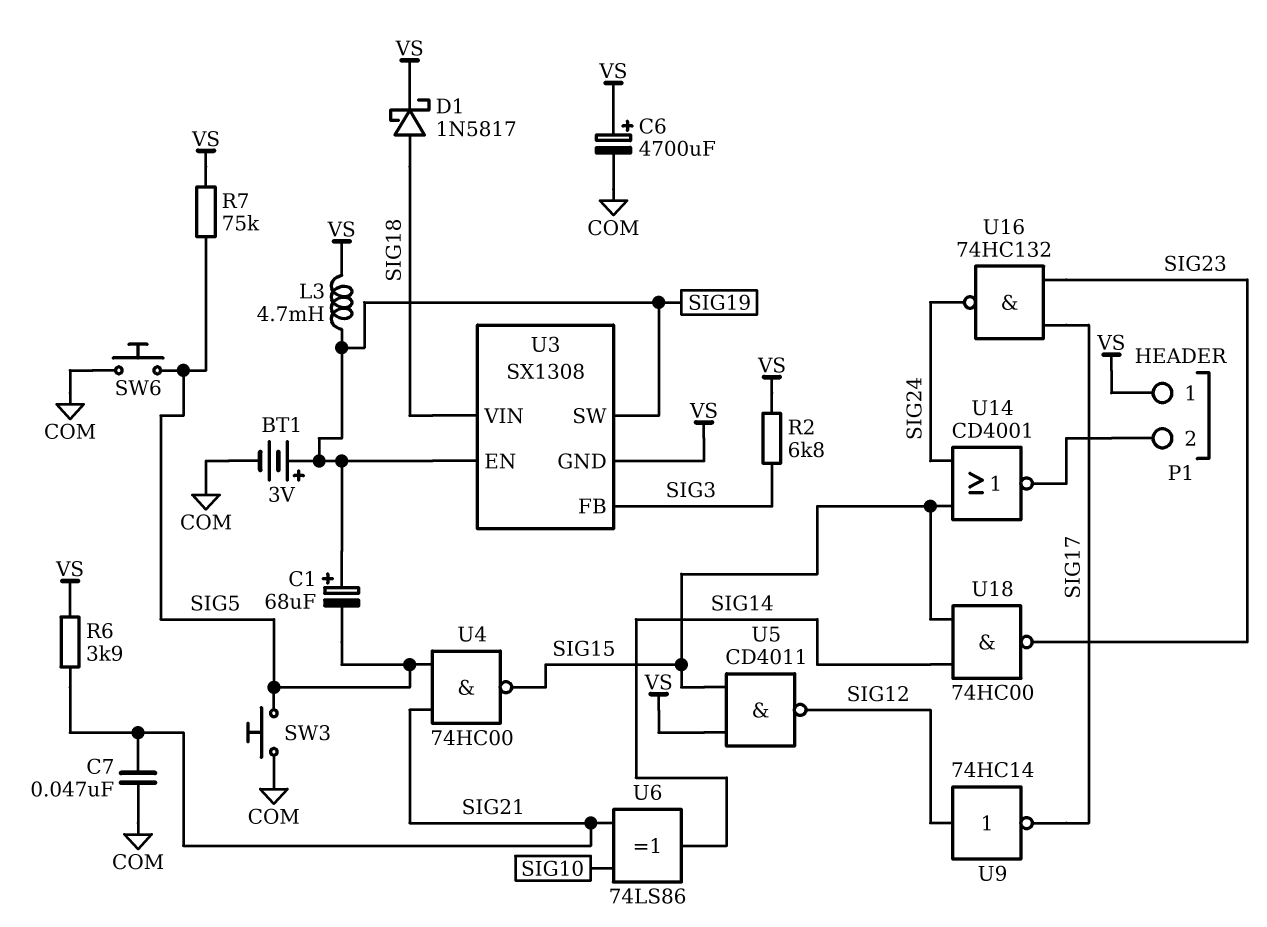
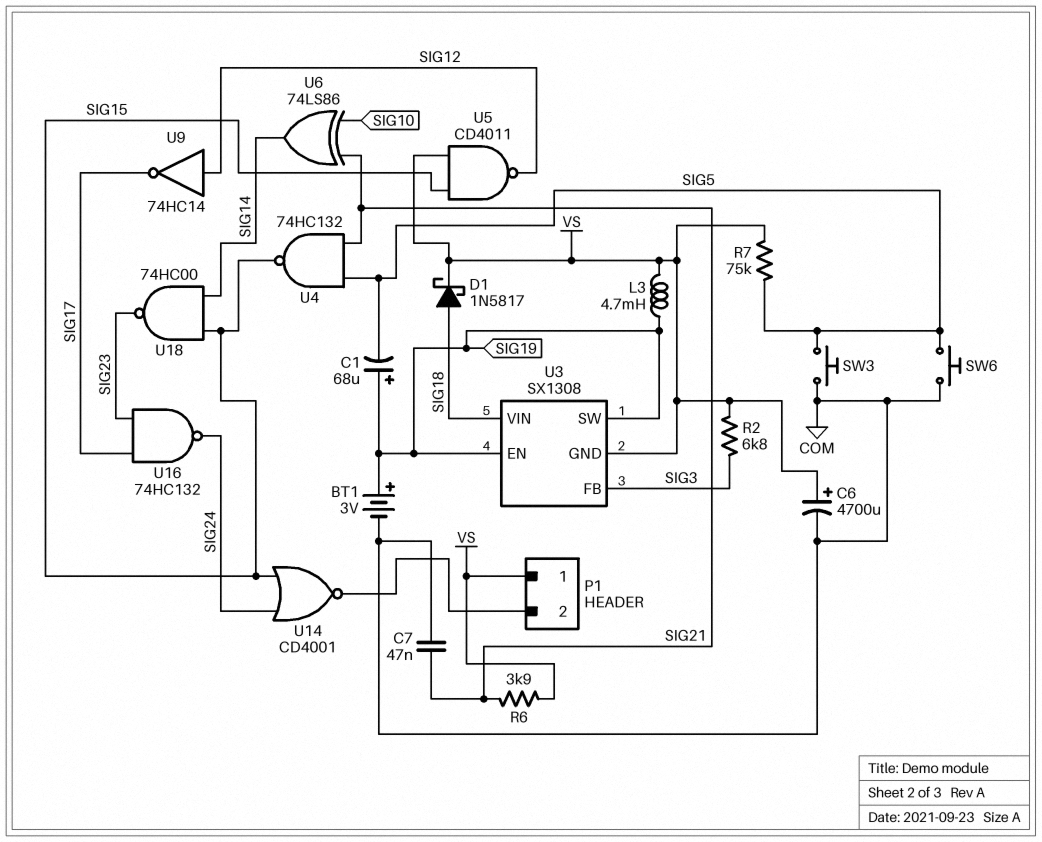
U4: NAND 74HC00 (in SIG5, in SIG21, out SIG15) -> NAND 74HC132 (in SIG5, in SIG21, out SIG15)

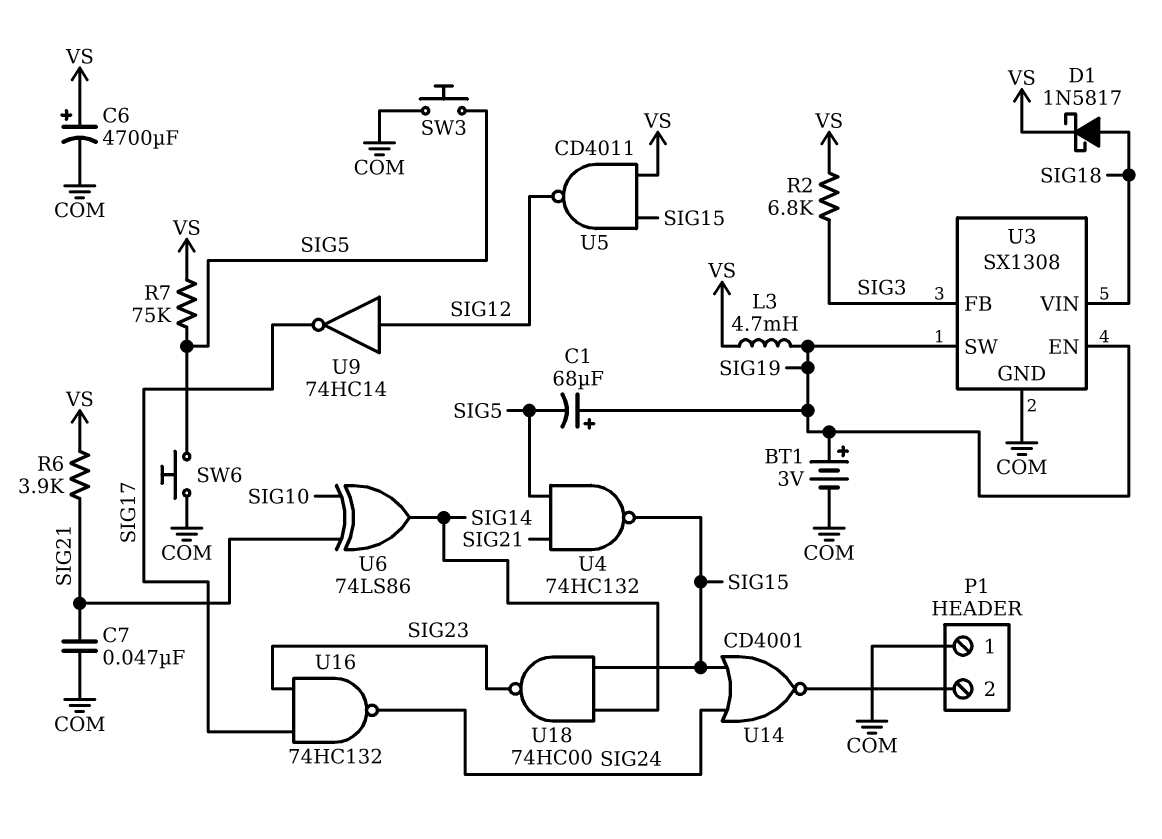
P1 pin 1: VS -> COM
U3 pin GND: VS -> COM

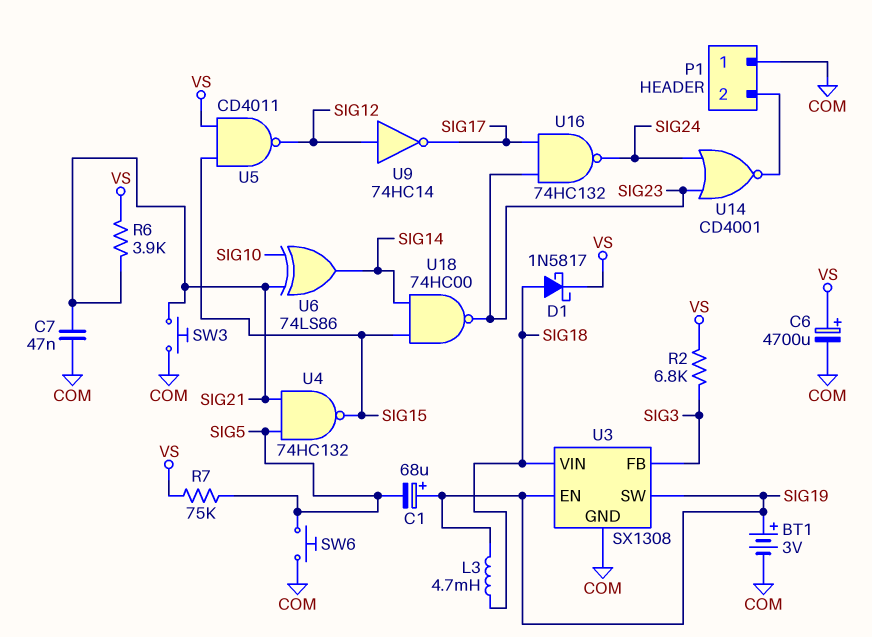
L3: 4.7mH (SIG19, VS) -> 4.7mH (SIG18, SIG19)
SW3: button (COM, SIG5) -> button (COM, SIG21)
U14: NOR CD4001 (in SIG15, in SIG24, out P1/2) -> NOR CD4001 (in SIG23, in SIG24, out P1/2)

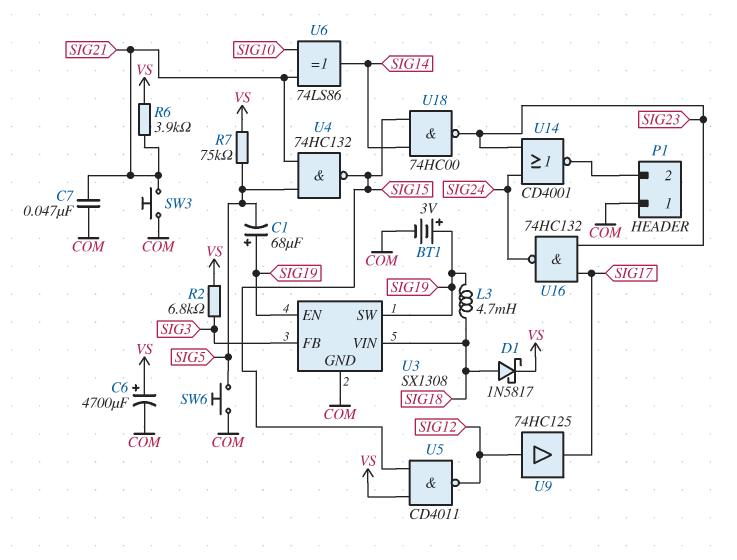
U9: NOT 74HC14 (in SIG12, out SIG17) -> buffer 74HC125 (in SIG12, out SIG17)

